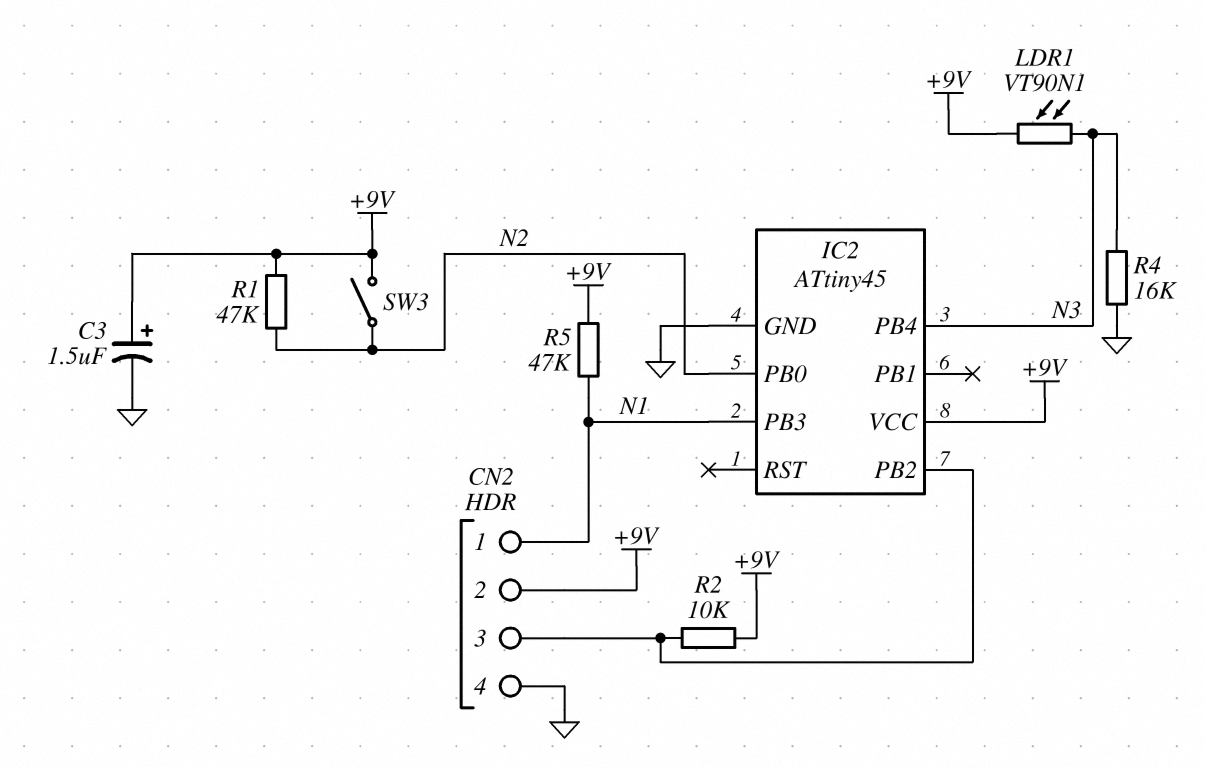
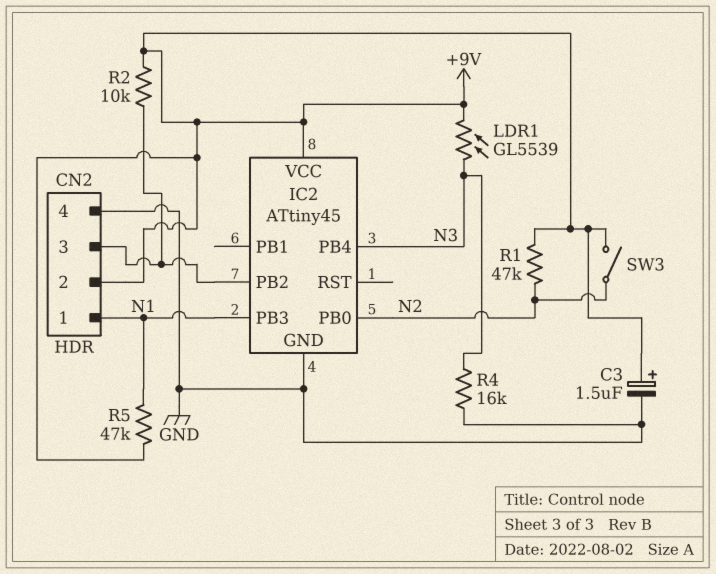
LDR1: VT90N1 (+9V, N3) -> GL5539 (+9V, N3)

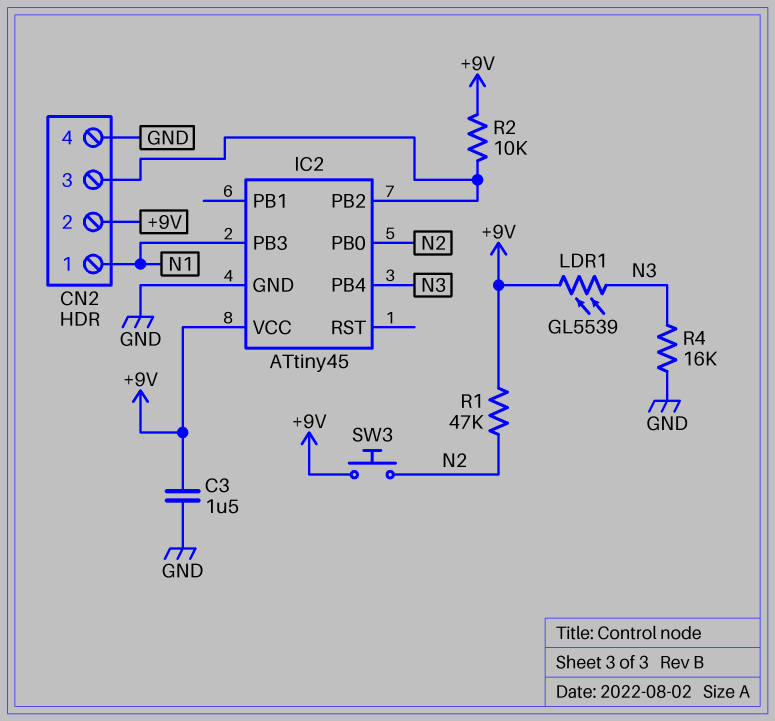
C3: 1.5uF (plus +9V, minus GND) -> 1.5uF (+9V, GND)
R5: 47k (+9V, N1) -> none
SW3: switch (+9V, N2) -> button (+9V, N2)

